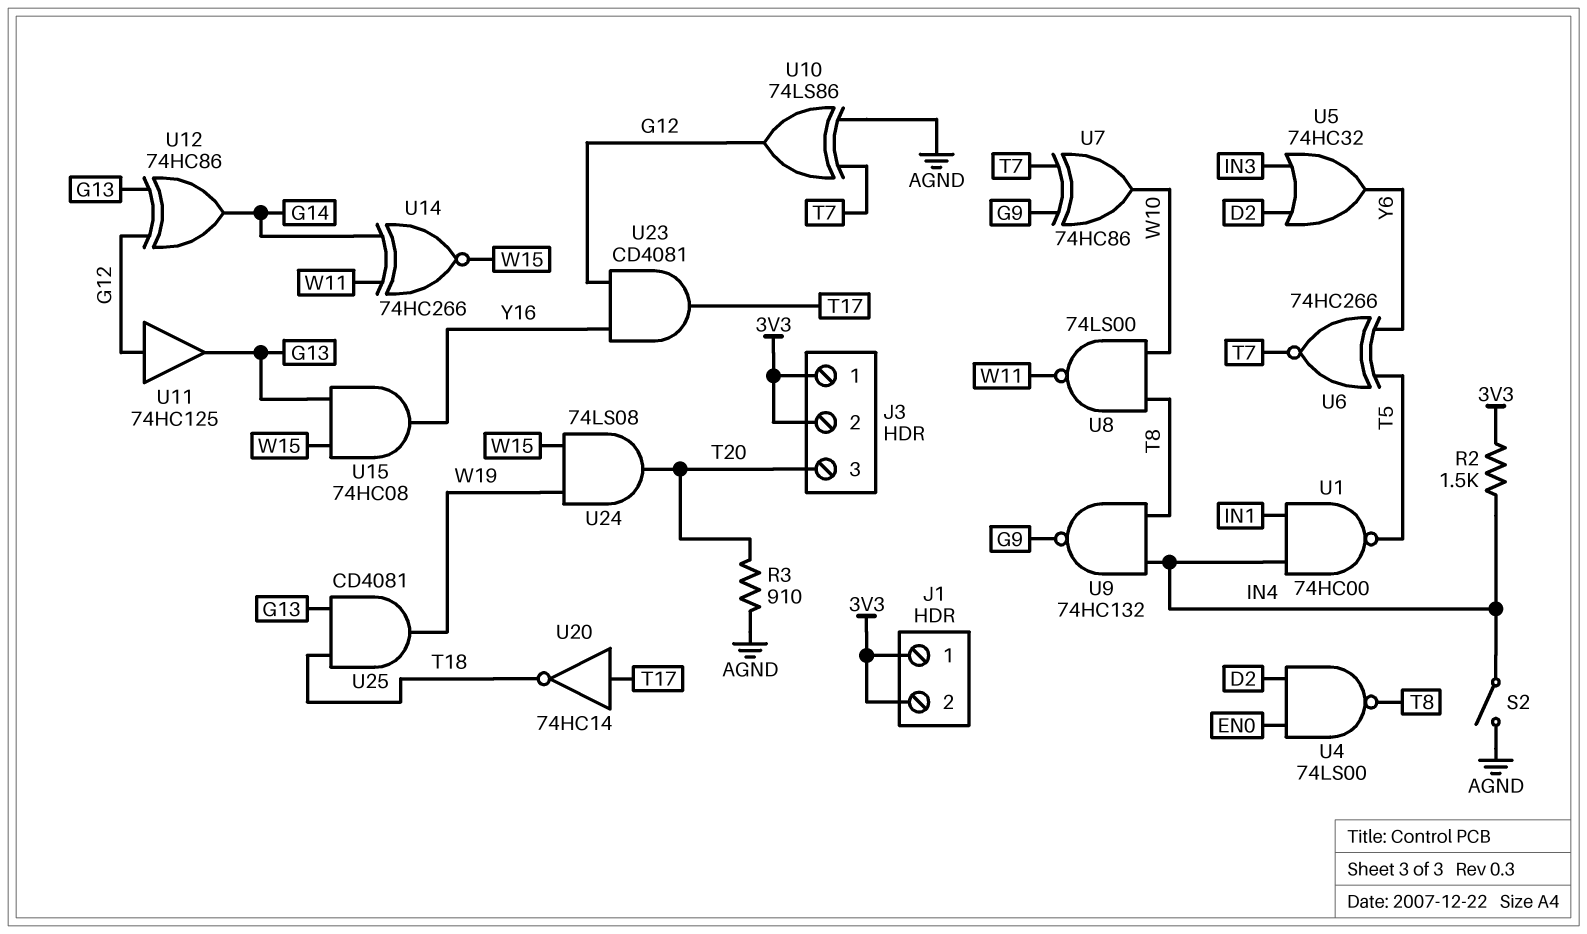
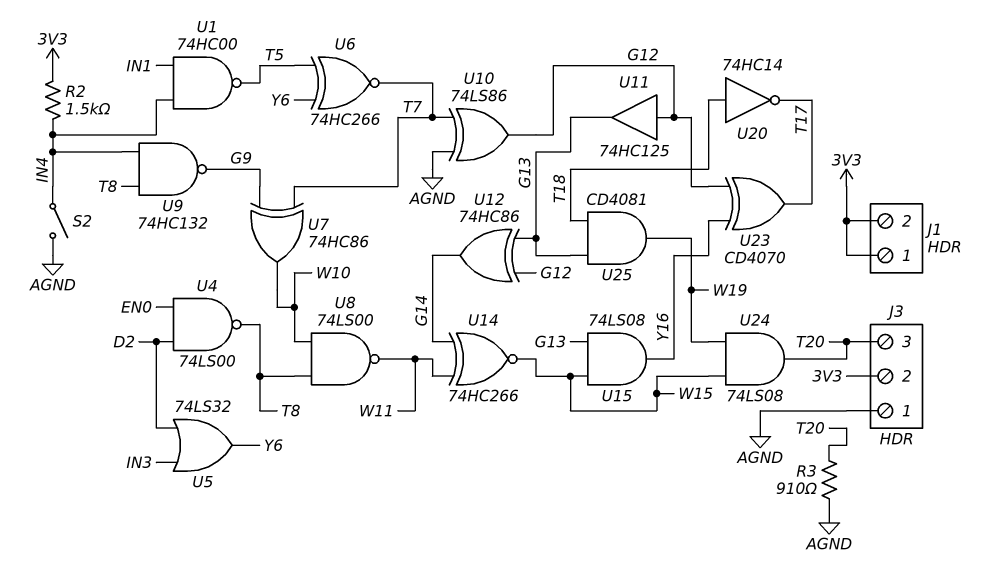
J3 pin 1: 3V3 -> AGND
U5: OR 74HC32 (in D2, in IN3, out Y6) -> OR 74LS32 (in D2, in IN3, out Y6)
U15: AND 74HC08 (in G13, in W15, out Y16) -> AND 74LS08 (in G13, in W15, out Y16)
U20: NOT 74HC14 (in T17, out T18) -> NOT 74HC14 (in T18, out T17)
U23: AND CD4081 (in G12, in Y16, out T17) -> XOR CD4070 (in G12, in Y16, out T17)

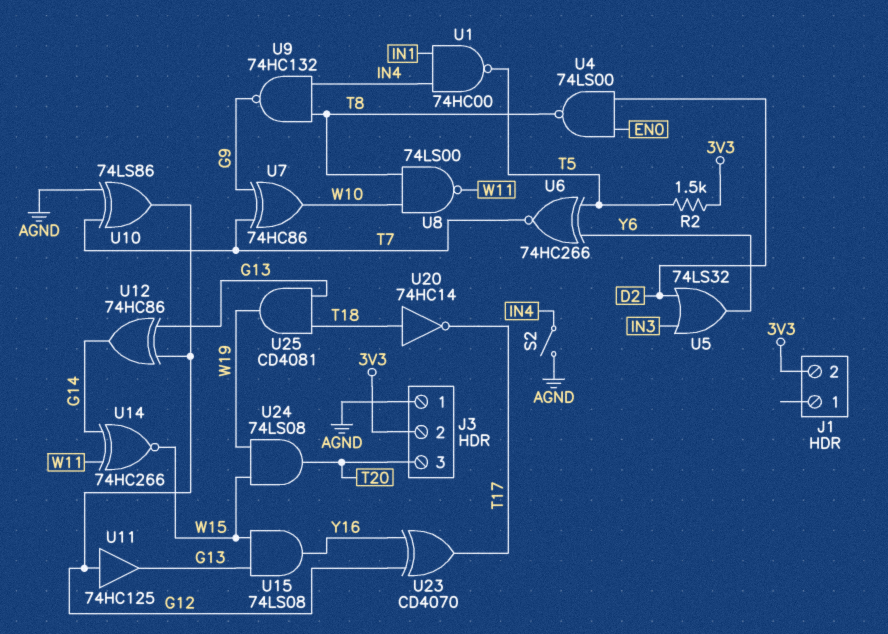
J1 pin 1: 3V3 -> none
R2: 1.5k (3V3, IN4) -> 1.5k (3V3, T5)
R3: 910 (AGND, T20) -> none

